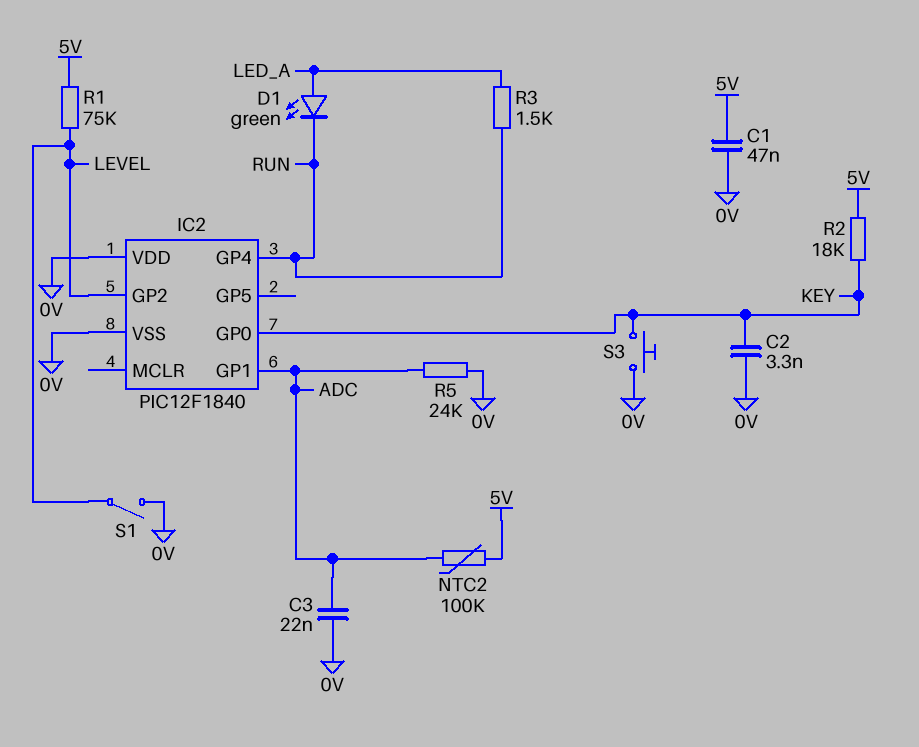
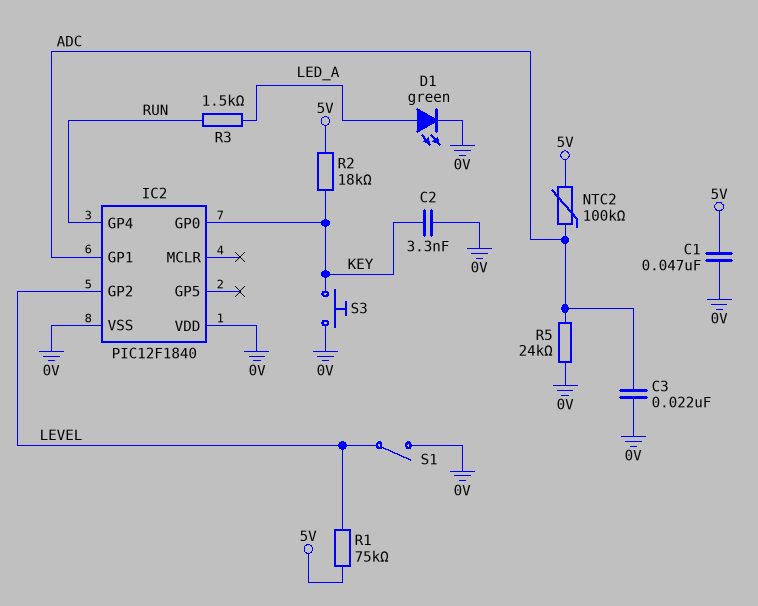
D1: LED green (A LED_A, K RUN) -> LED green (A LED_A, K 0V)

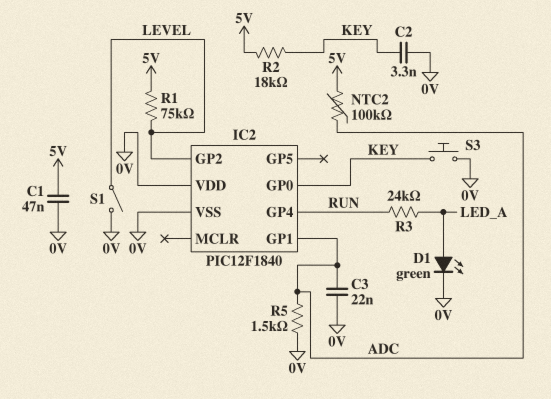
R3: 1.5k (LED_A, RUN) -> 24k (LED_A, RUN)
R5: 24k (0V, ADC) -> 1.5k (0V, ADC)

